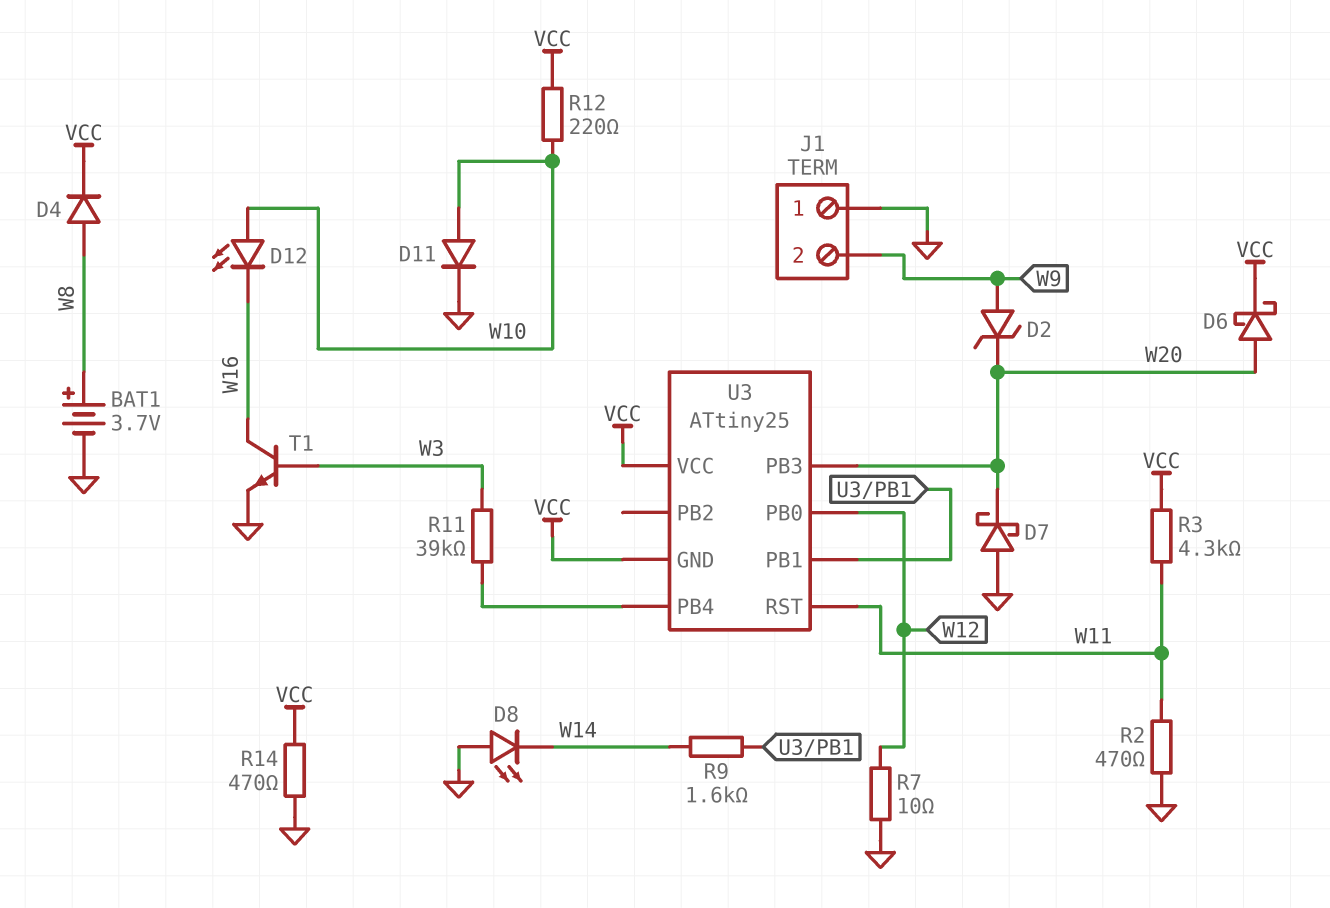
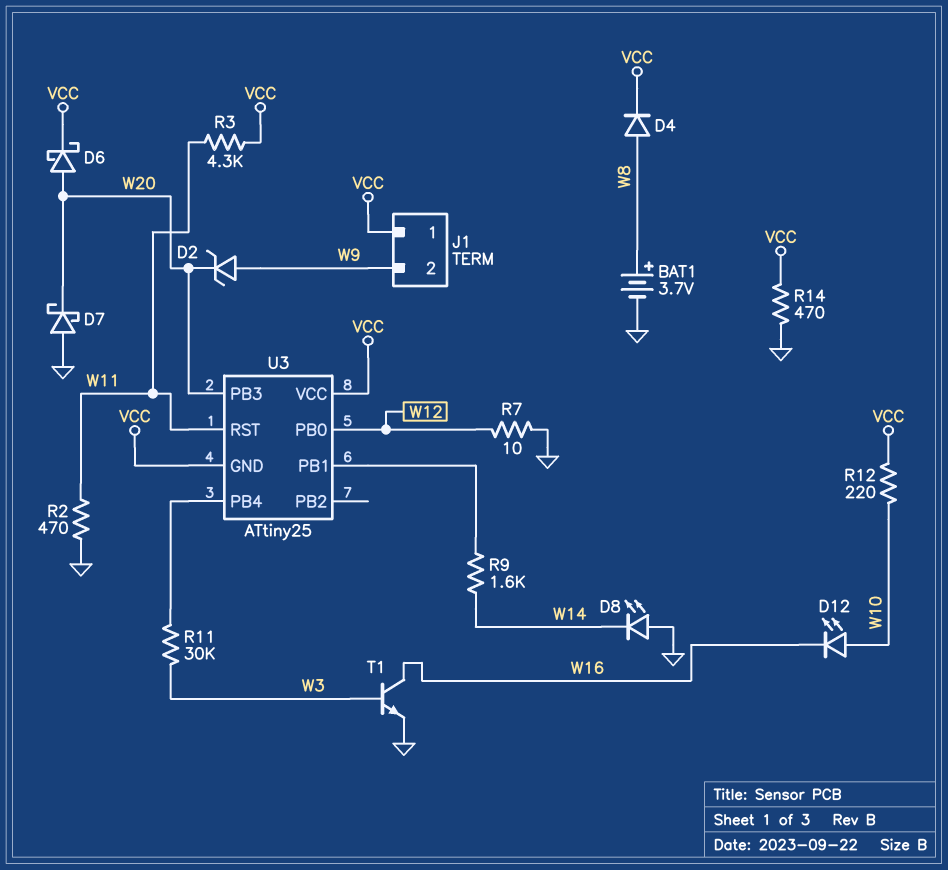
D11: diode (A W10, K GND) -> none
J1 pin 1: GND -> VCC
R11: 39k (U3/PB4, W3) -> 30k (U3/PB4, W3)

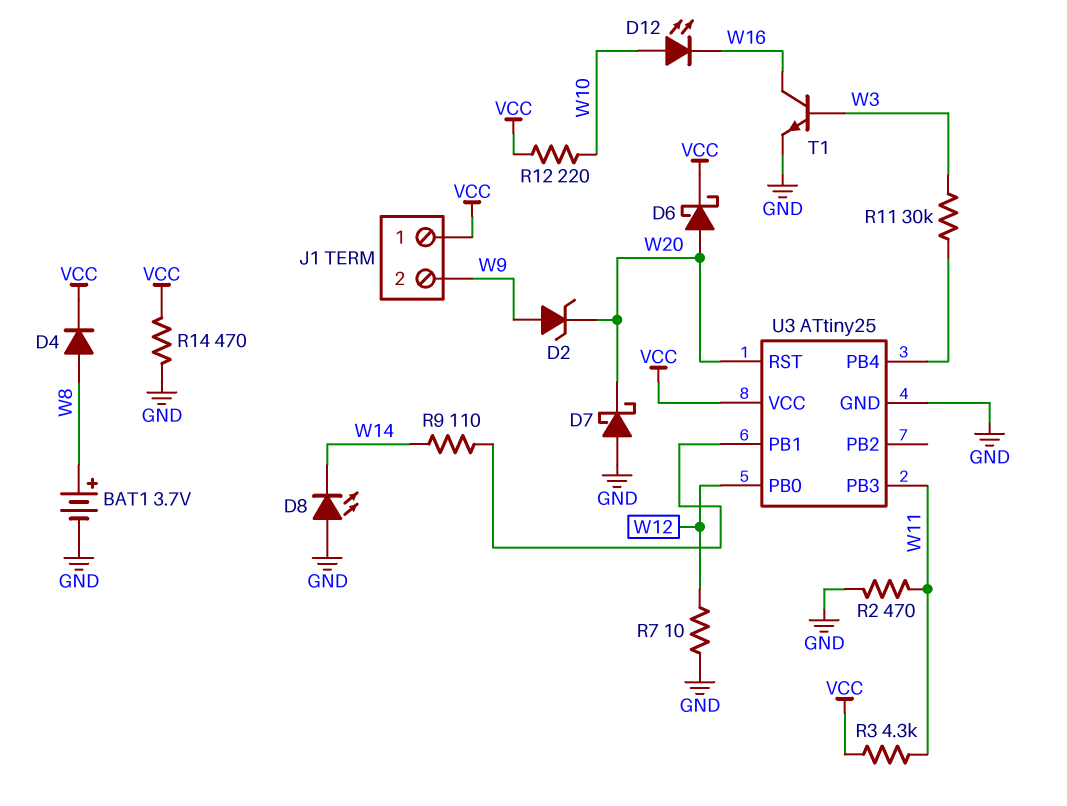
R9: 1.6k (U3/PB1, W14) -> 110 (U3/PB1, W14)
U3 pin GND: VCC -> GND
U3 pin PB3: W20 -> W11
U3 pin RST: W11 -> W20

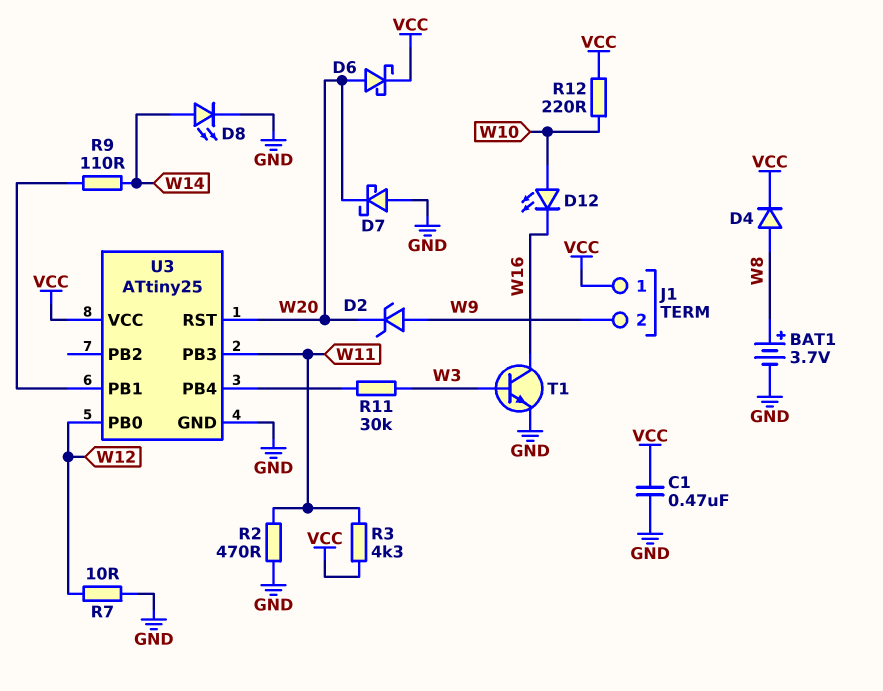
C1: none -> 470nF (GND, VCC)
D8: LED (A GND, K W14) -> LED (A W14, K GND)
R14: 470 (GND, VCC) -> none

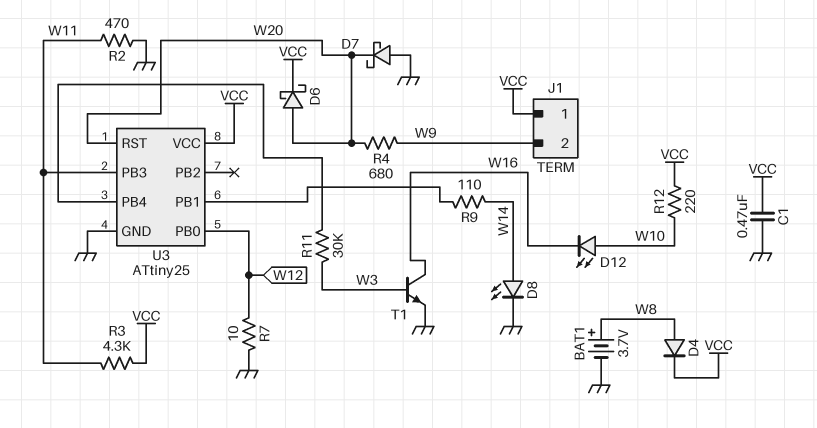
D2: zener (A W9, K W20) -> none
R4: none -> 680 (W9, W20)

